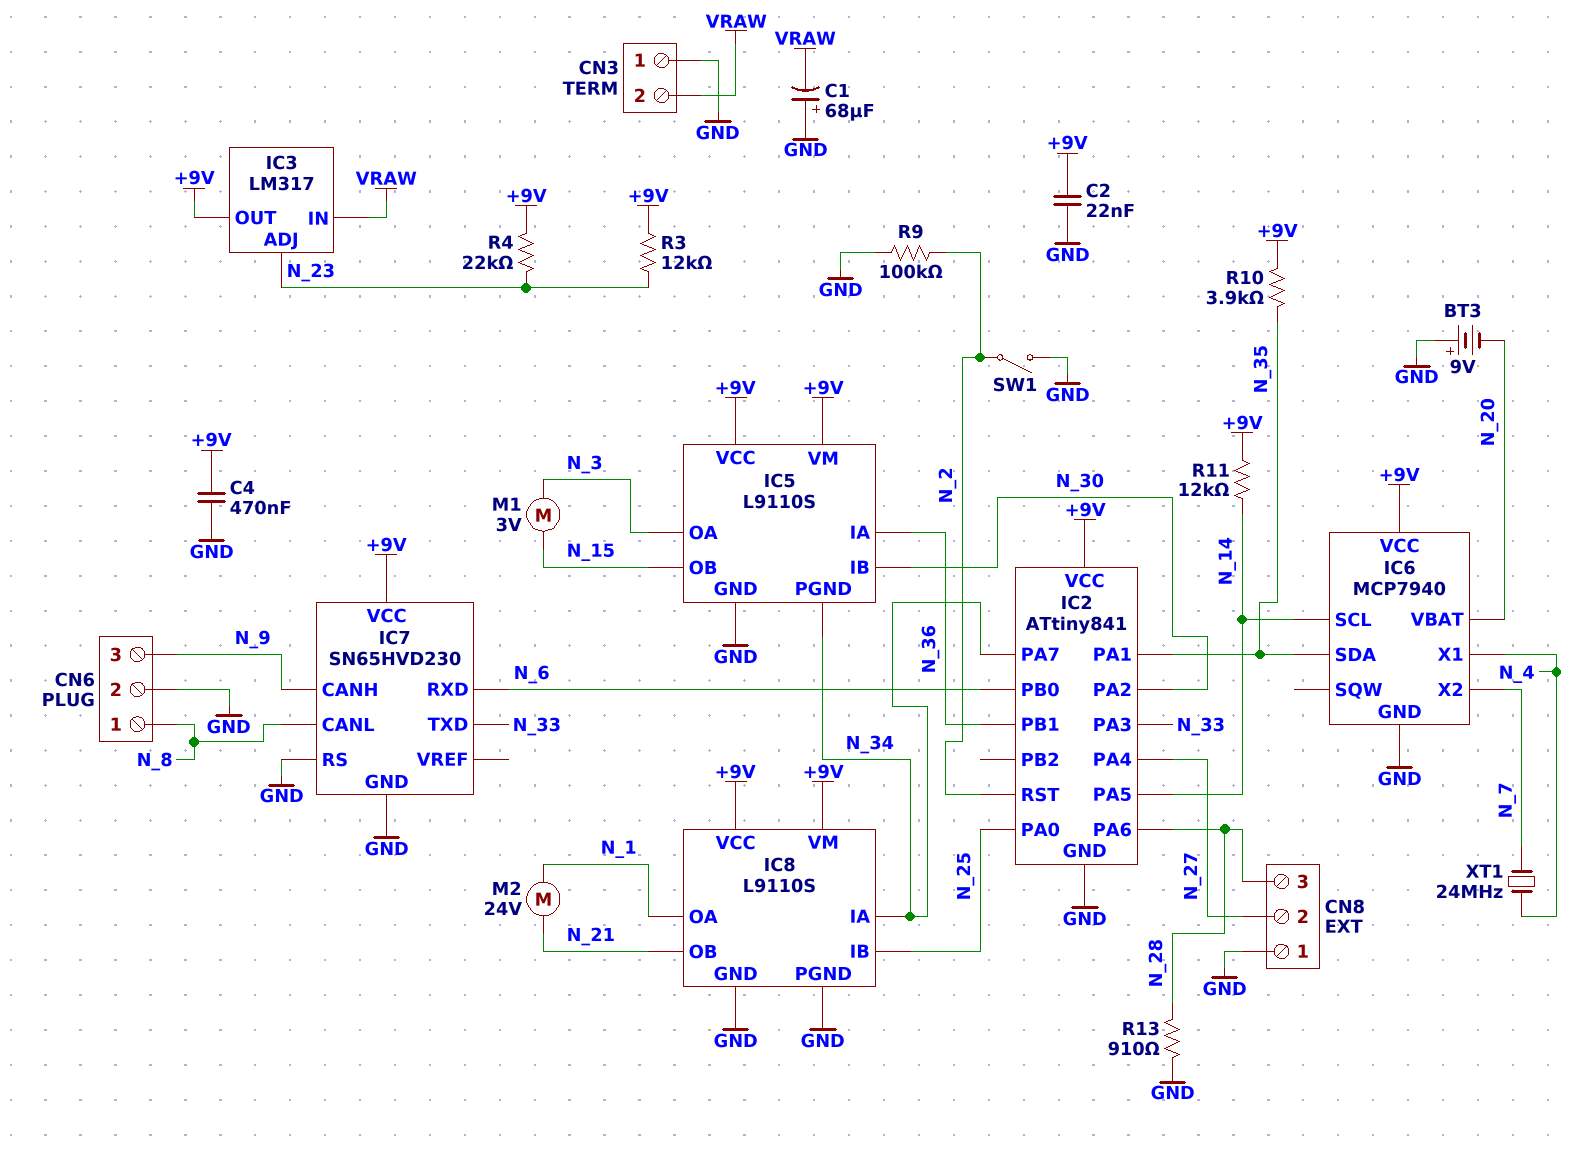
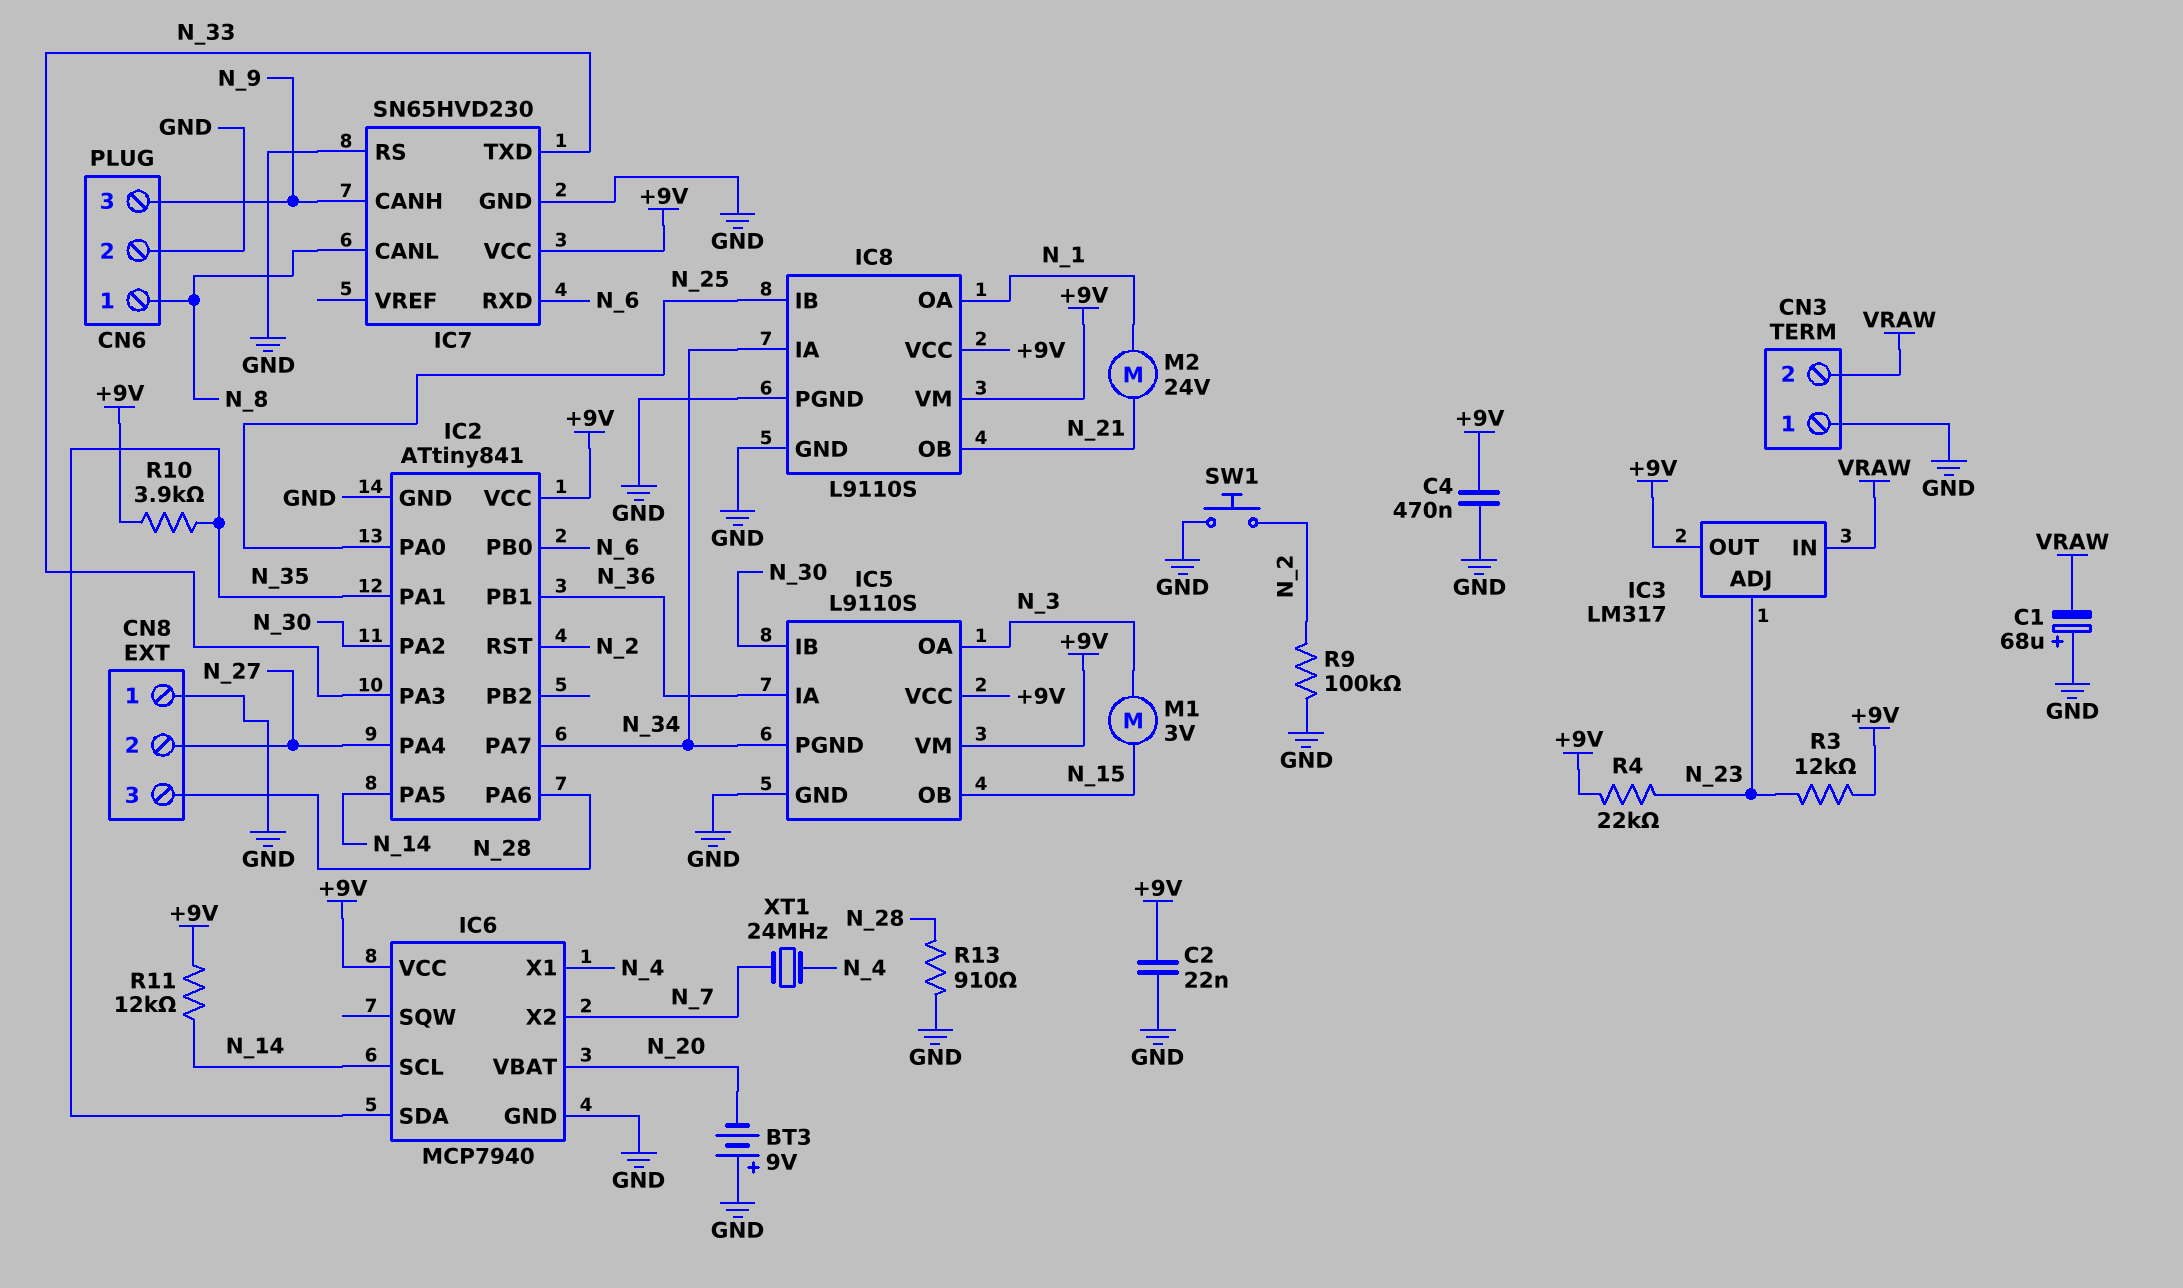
SW1: switch (GND, N_2) -> button (GND, N_2)

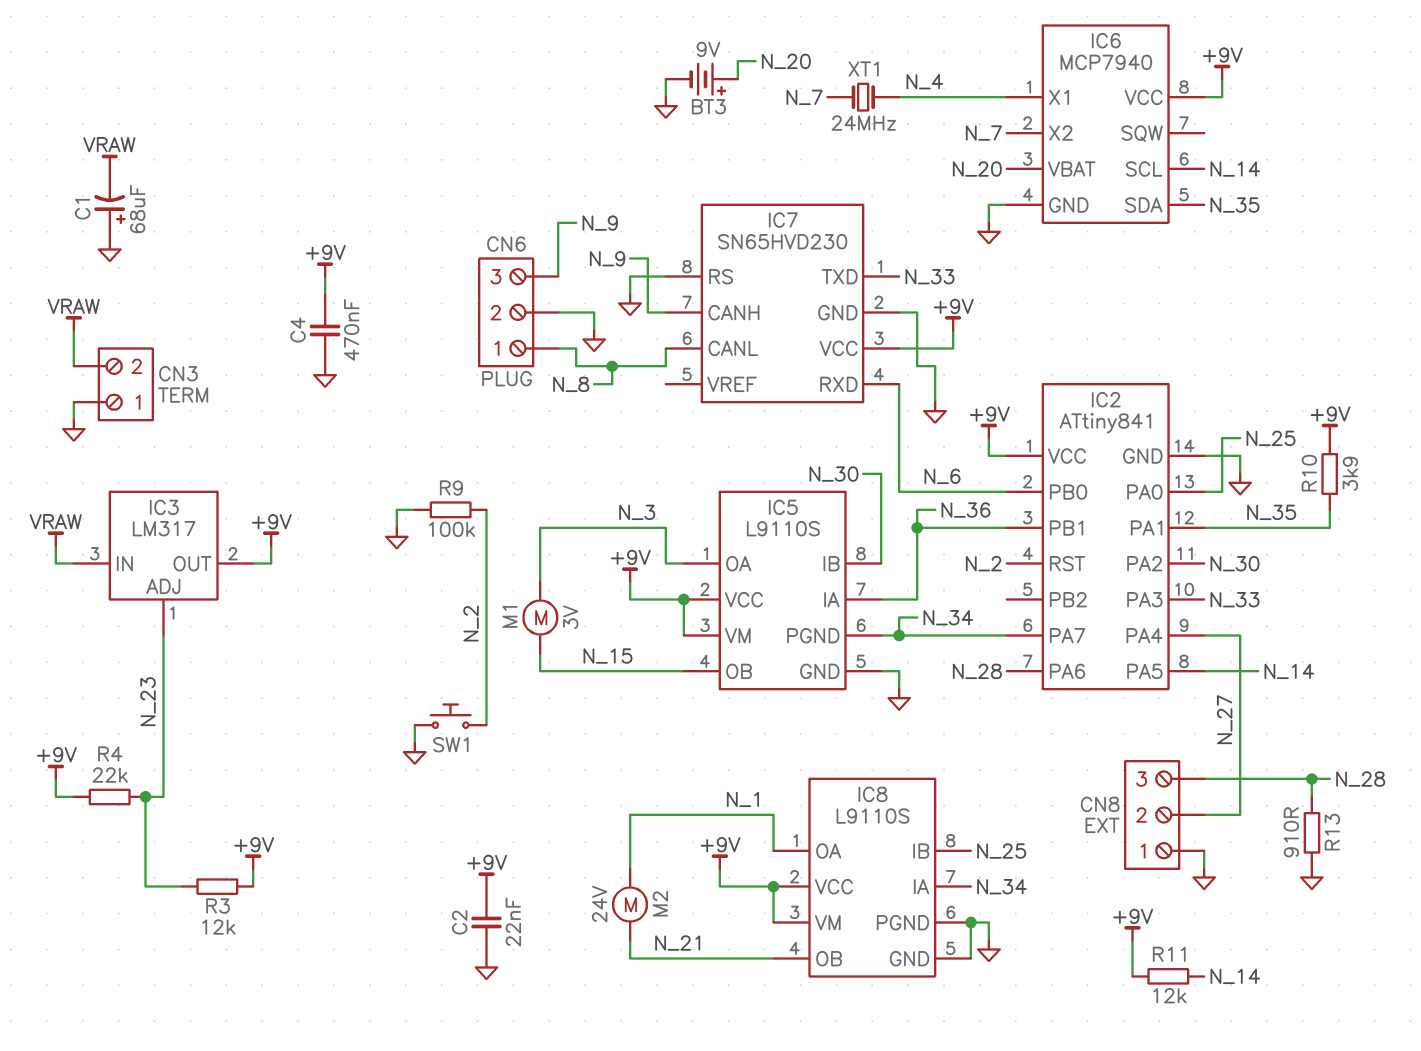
BT3: 9V (plus GND, minus N_20) -> 9V (plus N_20, minus GND)

